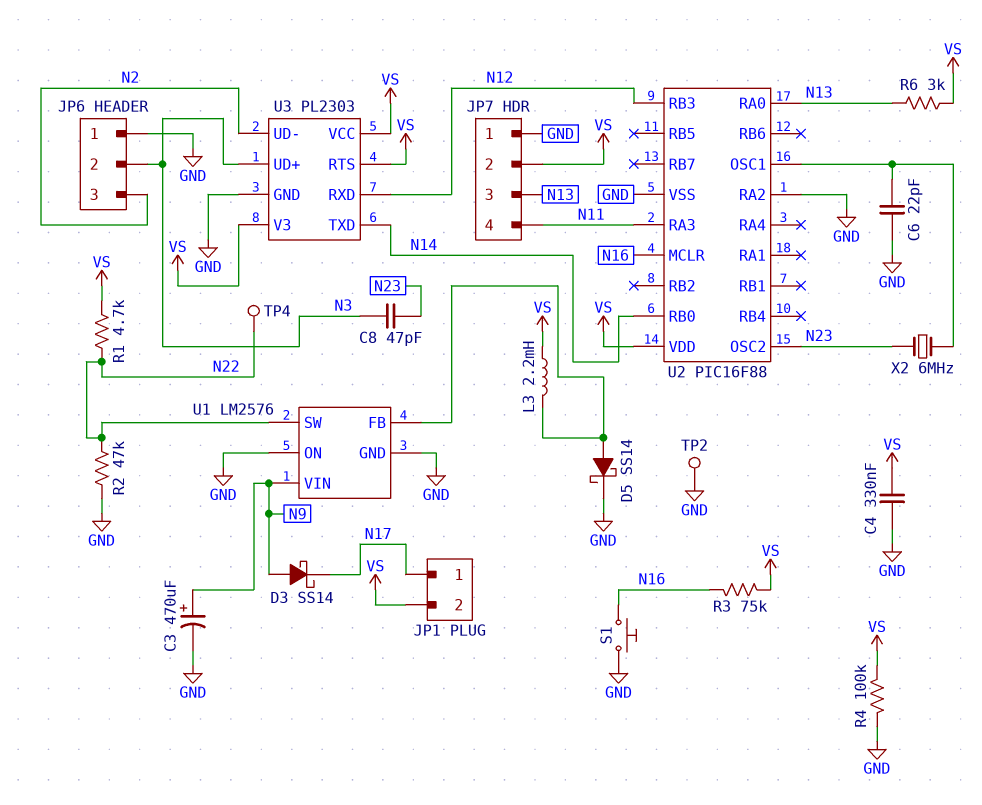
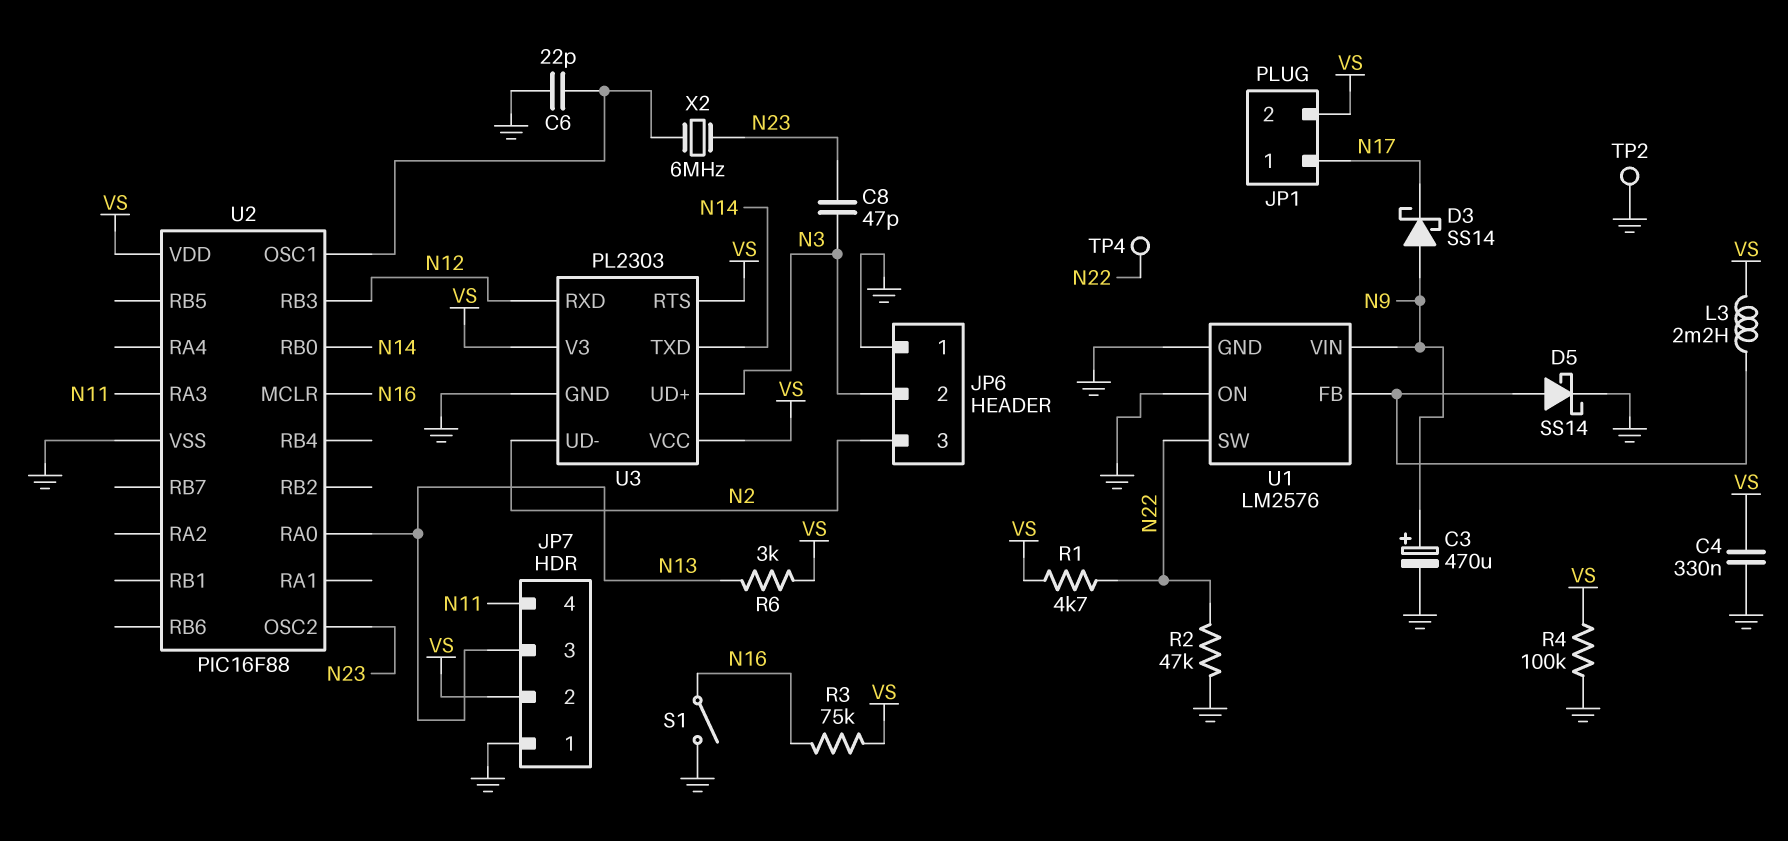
S1: button (GND, N16) -> switch (GND, N16)
U2 pin RA2: GND -> none

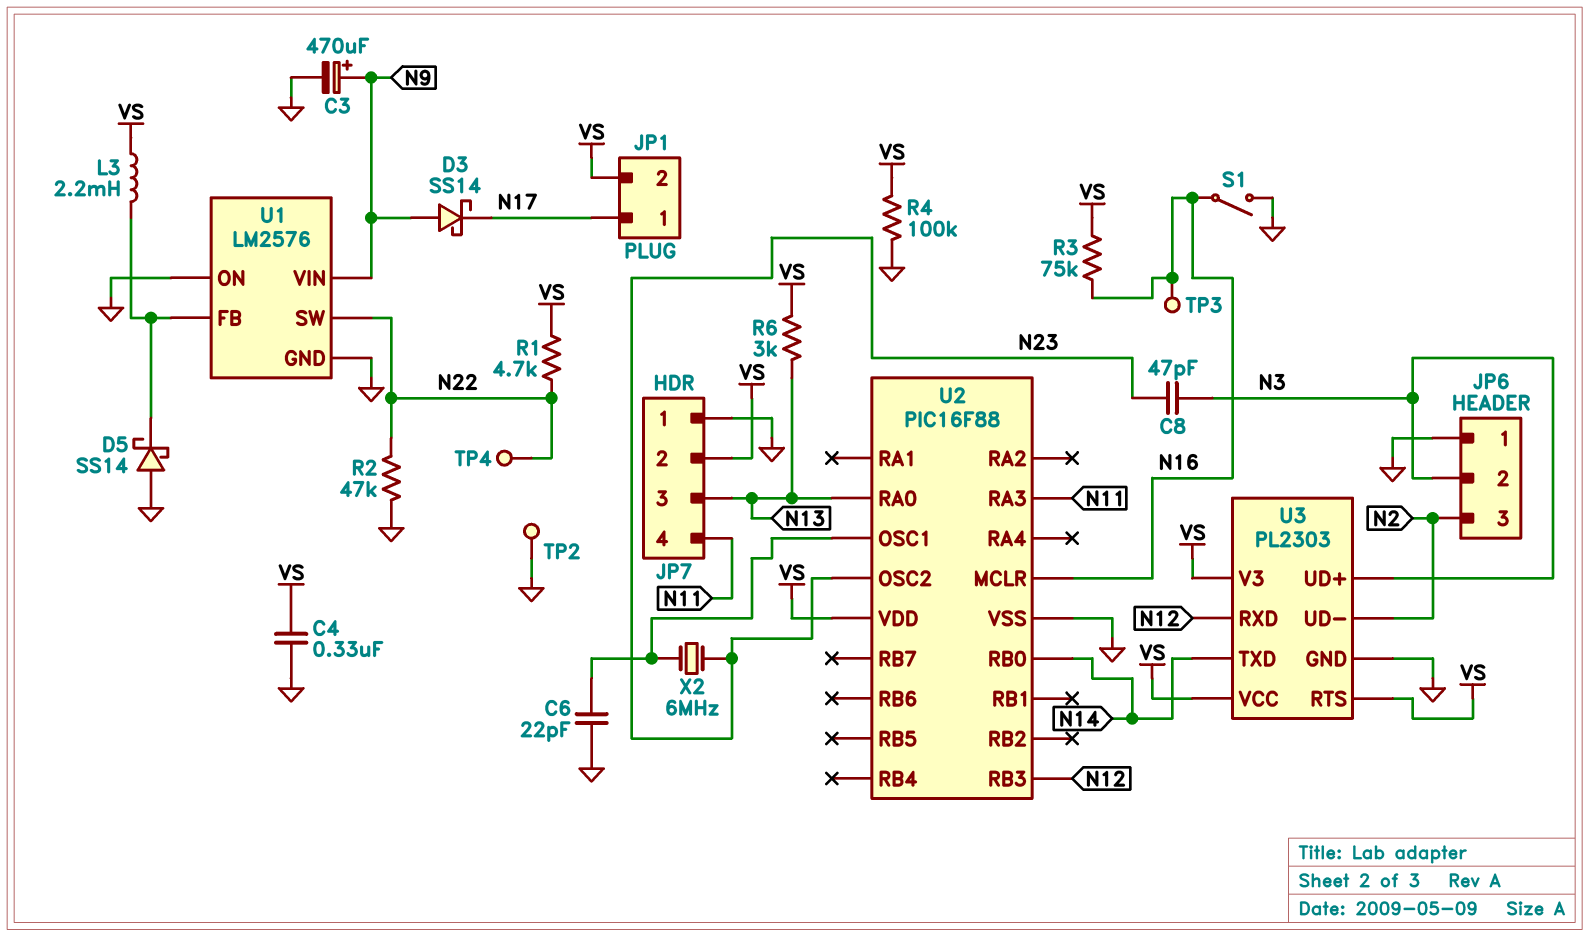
D5: schottky SS14 (A U1/FB, K GND) -> schottky SS14 (A GND, K U1/FB)
TP3: none -> test point (N16)

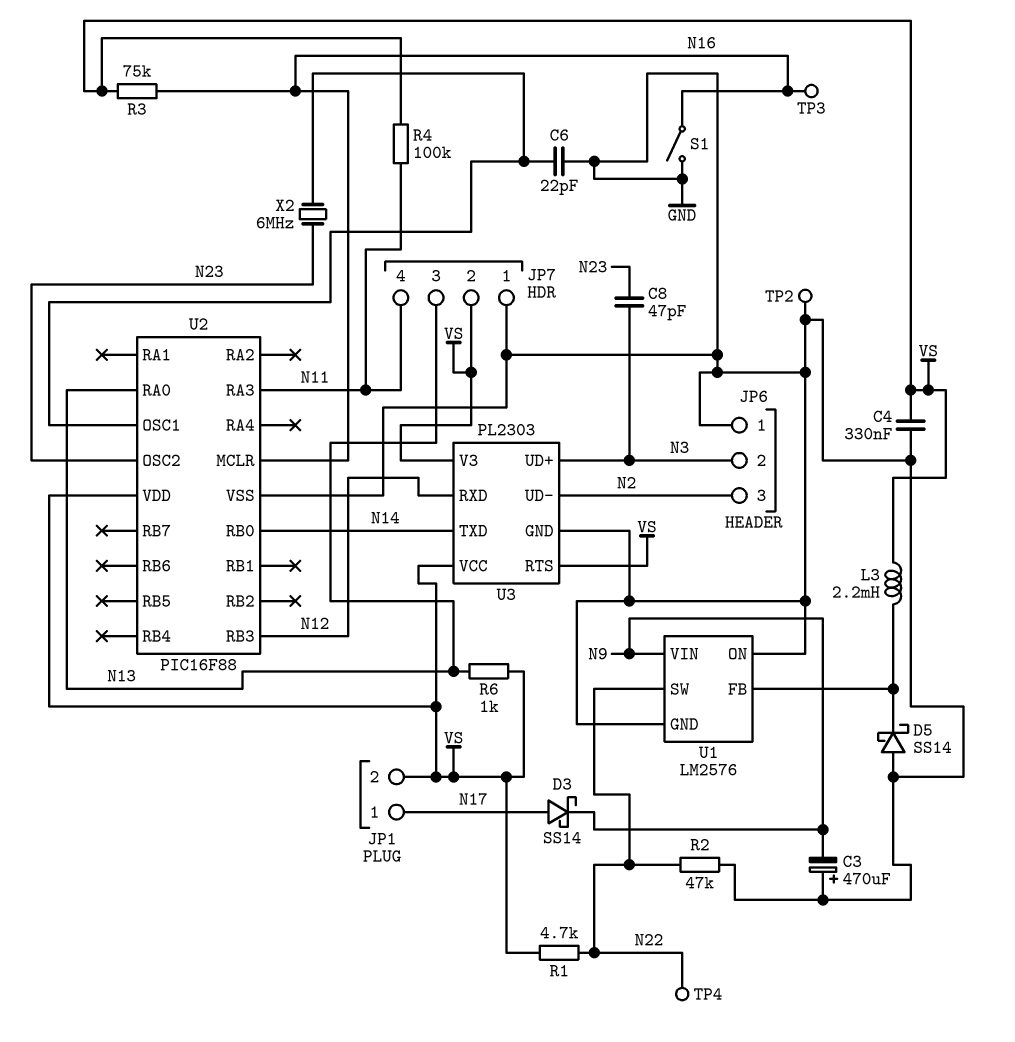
C3: 470uF (plus N9, minus GND) -> 470uF (plus GND, minus N9)
D3: schottky SS14 (A N9, K N17) -> schottky SS14 (A N17, K N9)
R4: 100k (GND, VS) -> 100k (N11, VS)
R6: 3k (N13, VS) -> 1k (N13, VS)

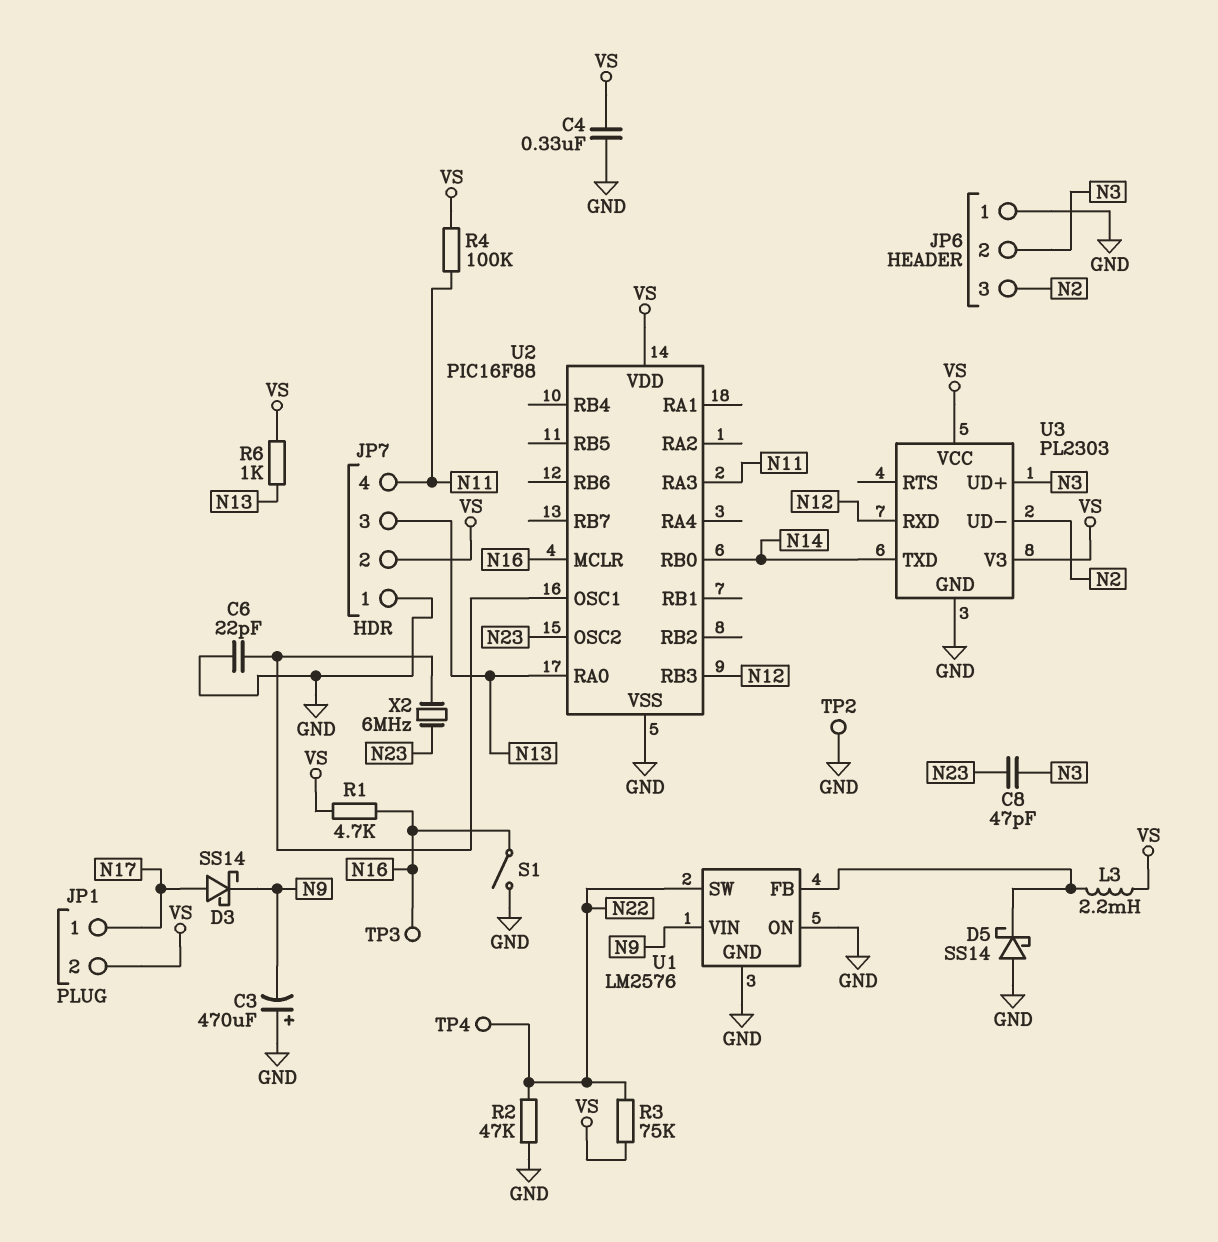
R1: 4.7k (N22, VS) -> 4.7k (N16, VS)
R3: 75k (N16, VS) -> 75k (N22, VS)
U3 pin RTS: VS -> none

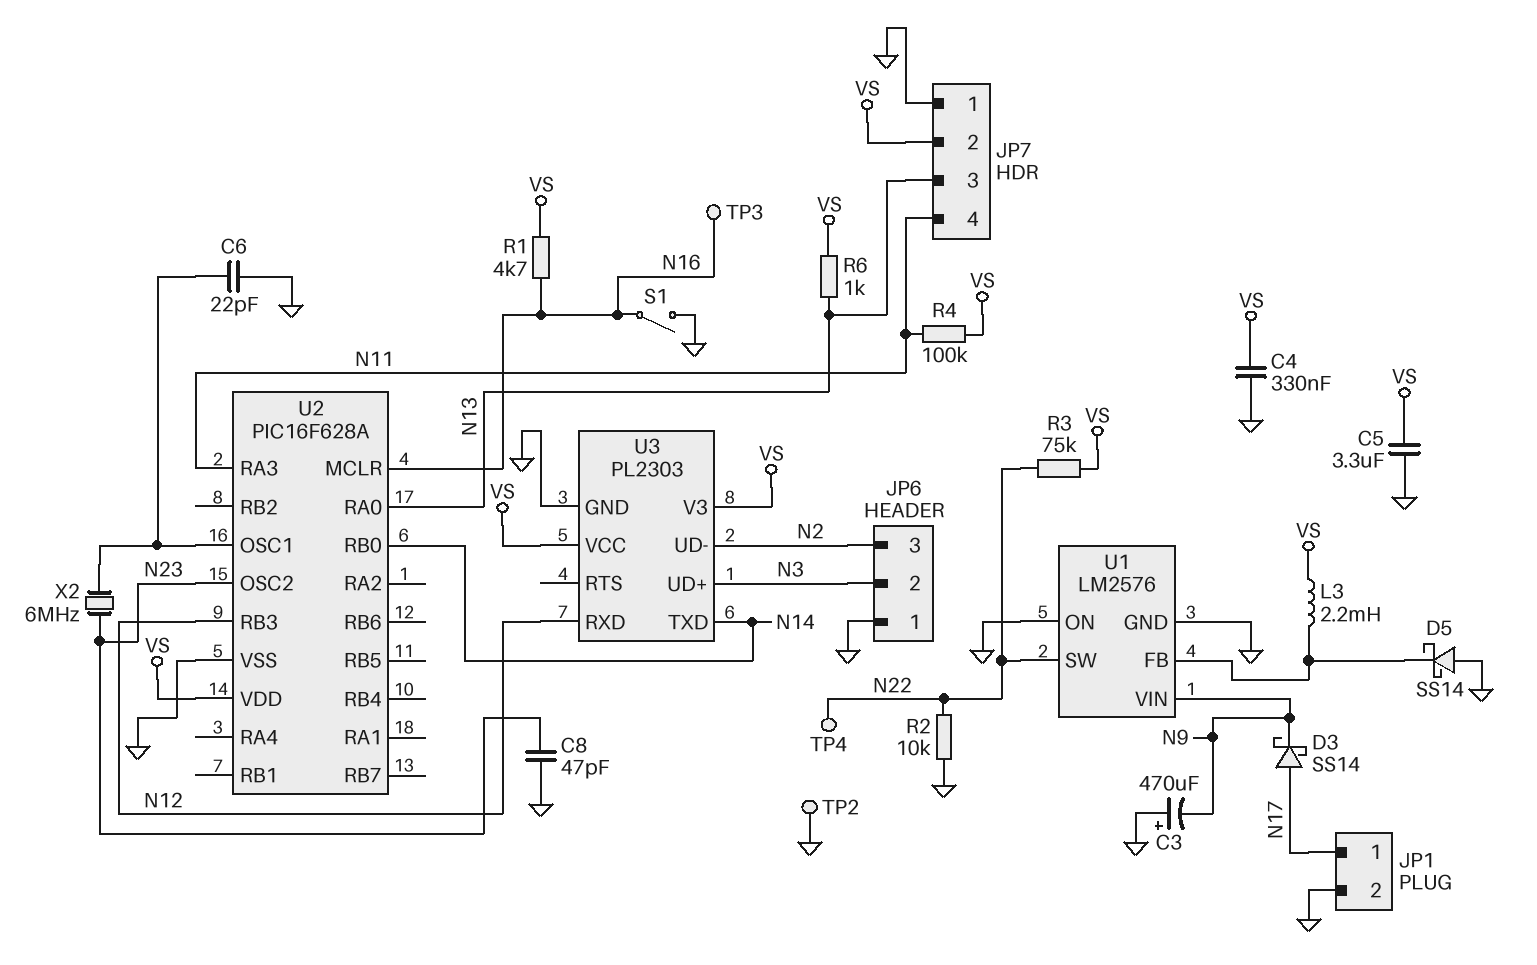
C5: none -> 3.3uF (GND, VS)
C8: 47pF (N3, N23) -> 47pF (GND, N23)
JP1 pin 2: VS -> GND
R2: 47k (GND, N22) -> 10k (GND, N22)
U2: PIC16F88 -> PIC16F628A

